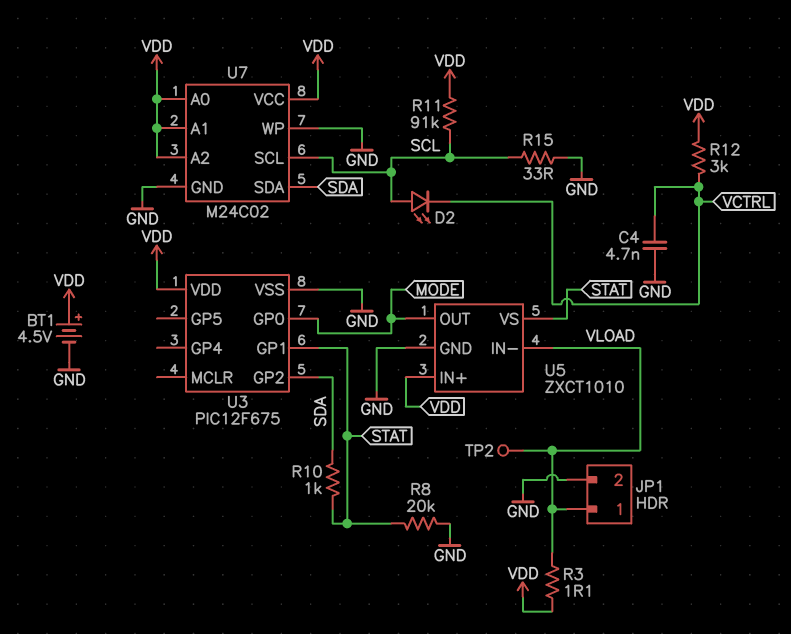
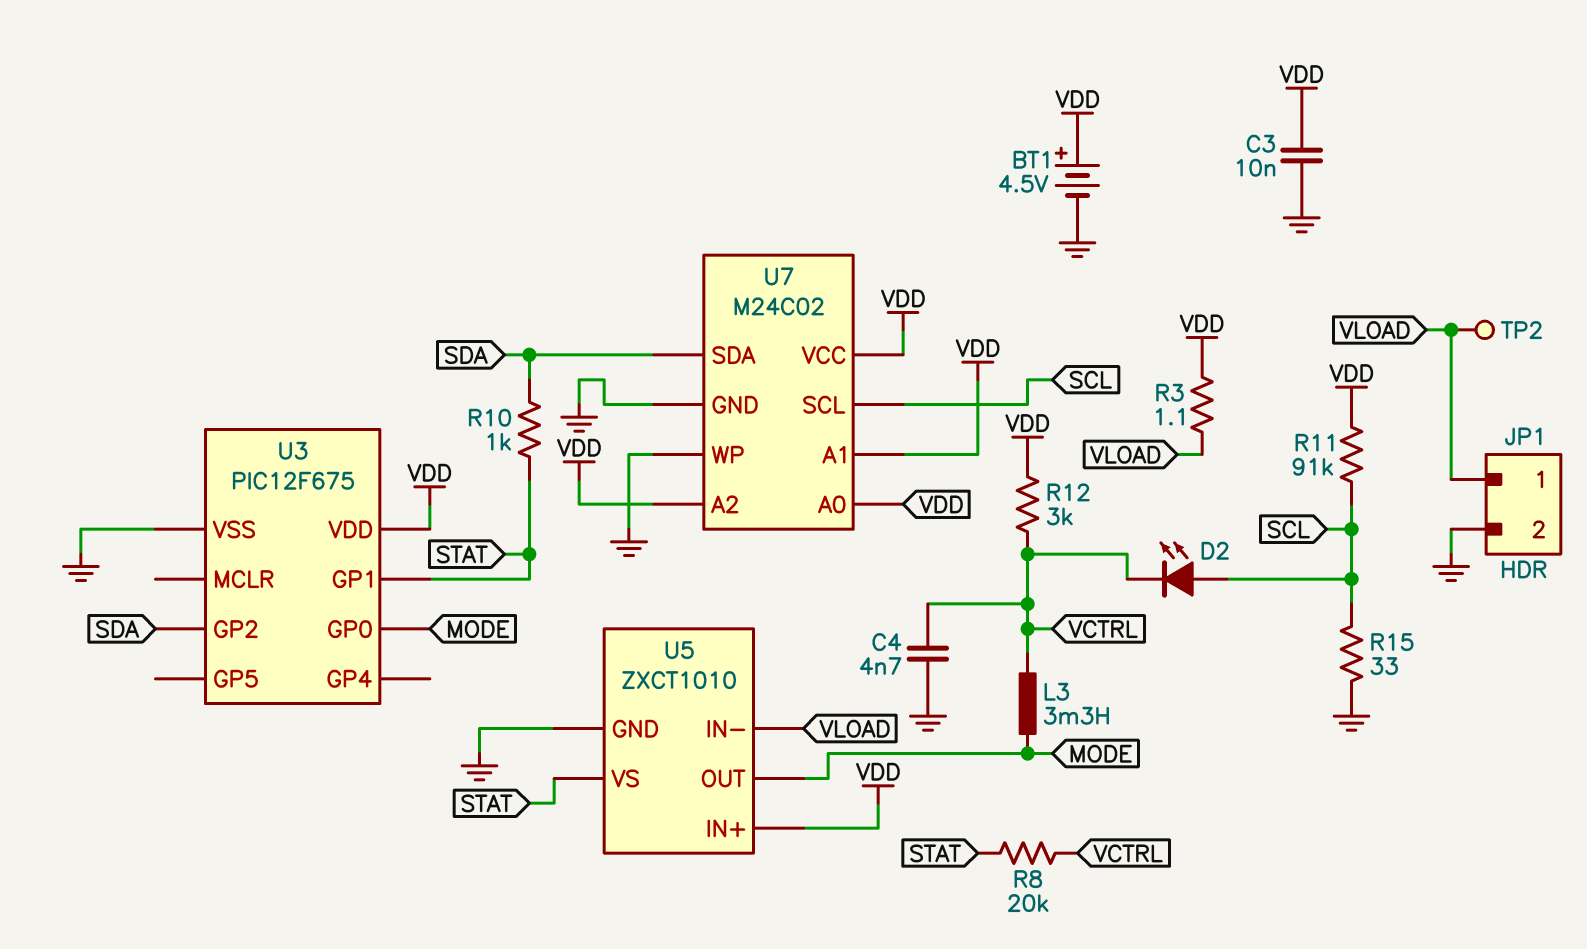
C3: none -> 10nF (GND, VDD)
L3: none -> 3.3mH (MODE, VCTRL)
R8: 20k (GND, STAT) -> 20k (STAT, VCTRL)

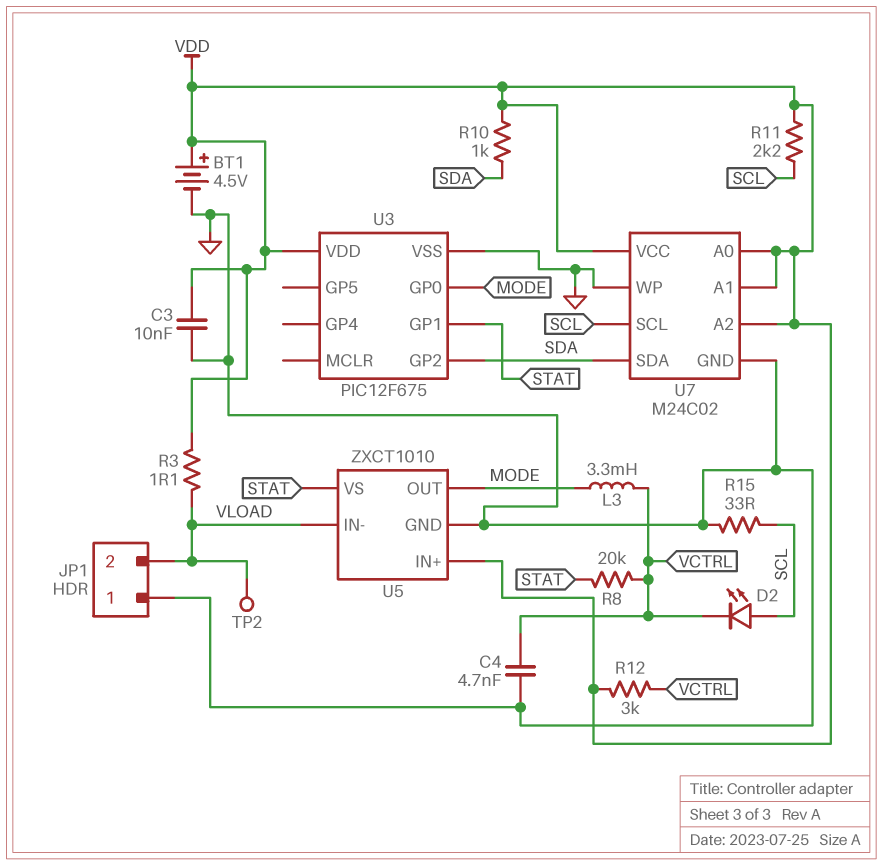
JP1 pin 1: VLOAD -> GND
JP1 pin 2: GND -> VLOAD
R10: 1k (SDA, STAT) -> 1k (SDA, VDD)
R11: 91k (SCL, VDD) -> 2.2k (SCL, VDD)

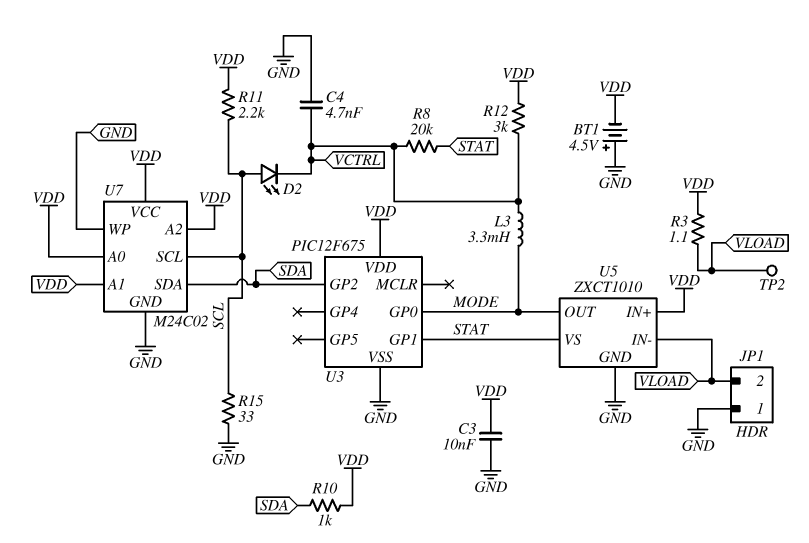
BT1: 4.5V (plus VDD, minus GND) -> 4.5V (plus GND, minus VDD)

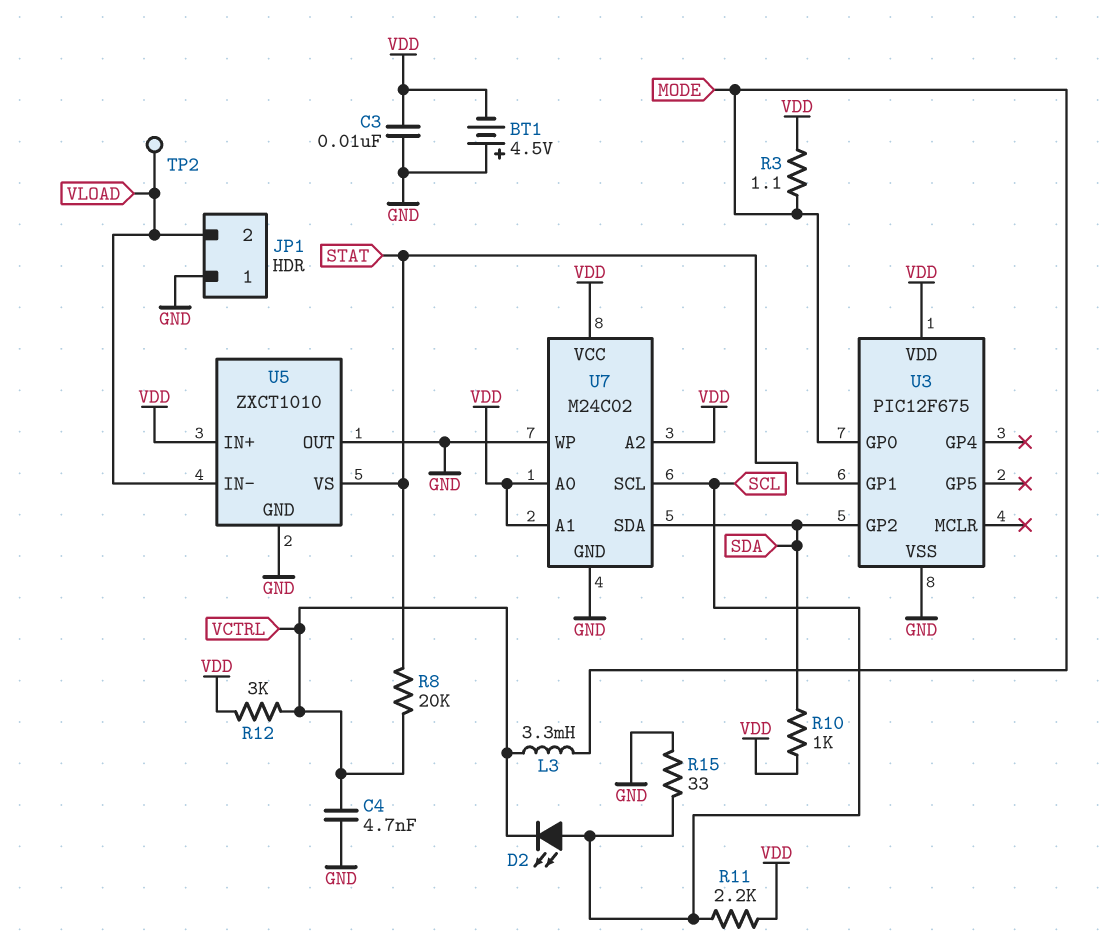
R3: 1.1 (VDD, VLOAD) -> 1.1 (MODE, VDD)
U5 pin OUT: MODE -> GND

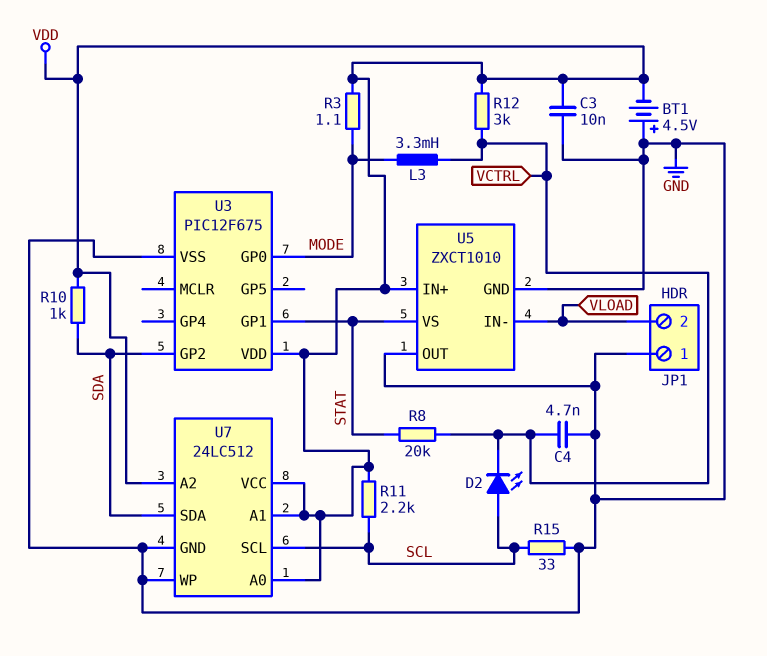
TP2: test point (VLOAD) -> none
U7: M24C02 -> 24LC512

